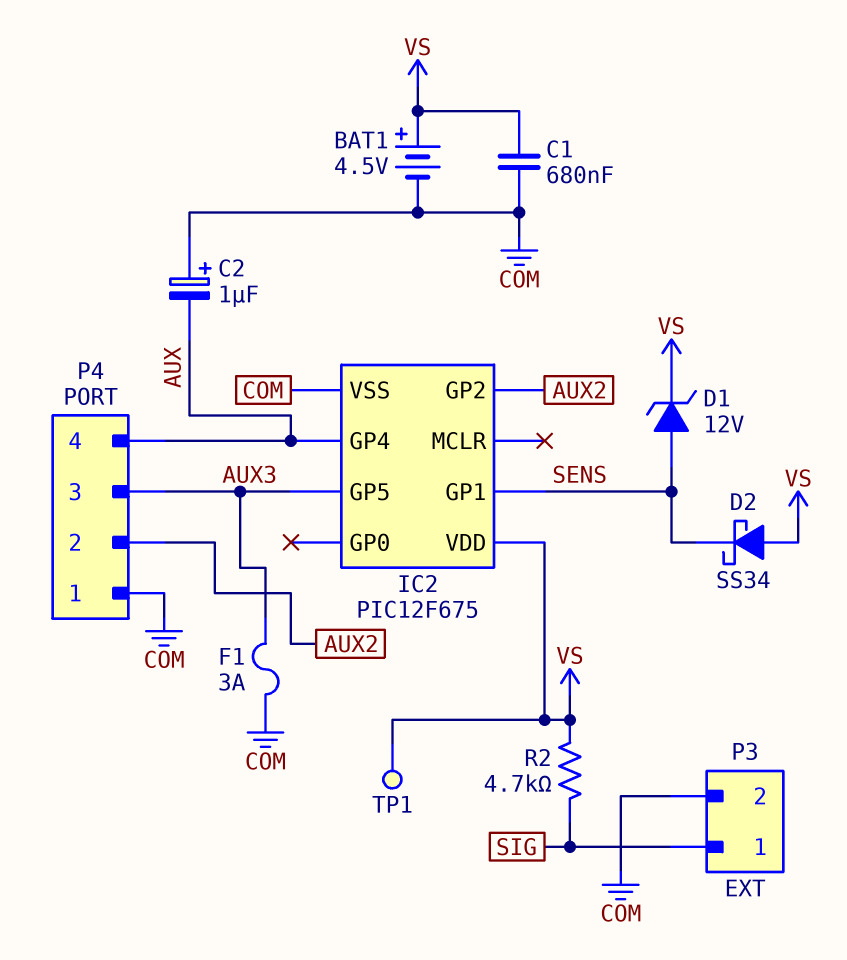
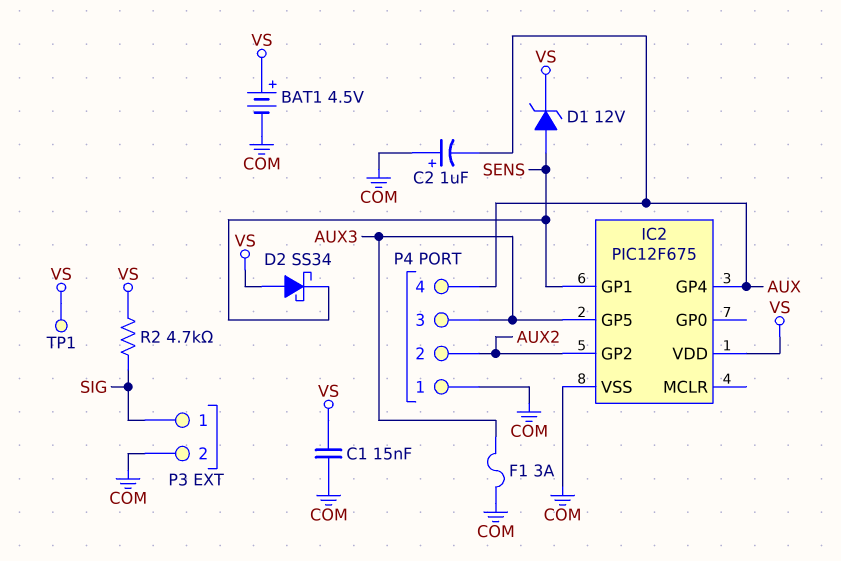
C1: 680nF (COM, VS) -> 15nF (COM, VS)

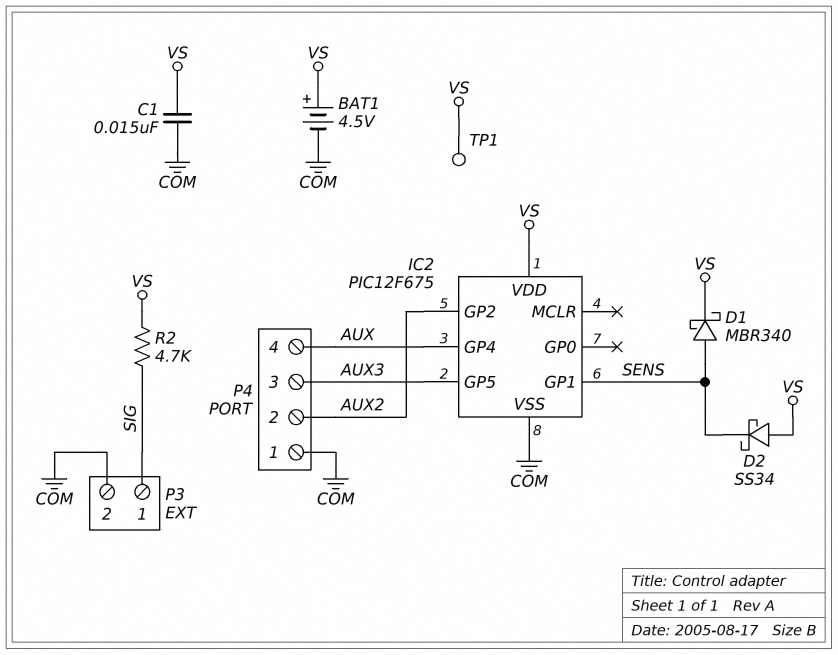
C2: 1uF (plus COM, minus AUX) -> none
D1: zener 12V (A SENS, K VS) -> schottky MBR340 (A SENS, K VS)
F1: 3A (AUX3, COM) -> none

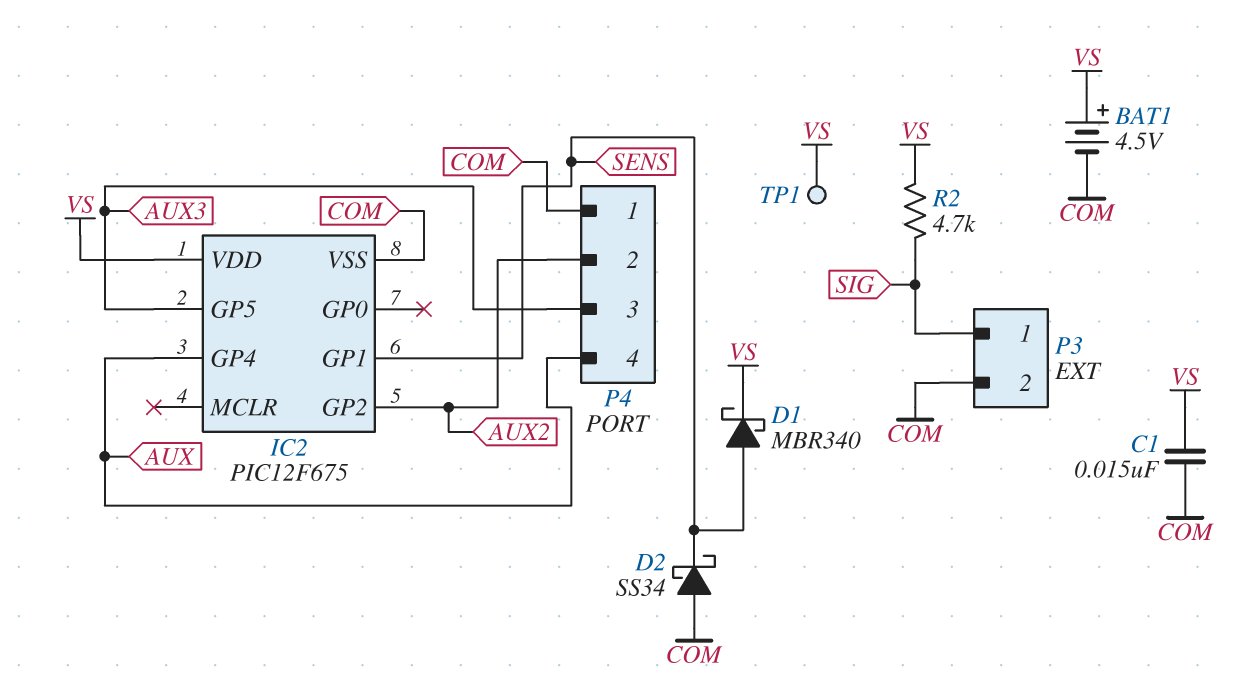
D2: schottky SS34 (A VS, K SENS) -> schottky SS34 (A COM, K SENS)

